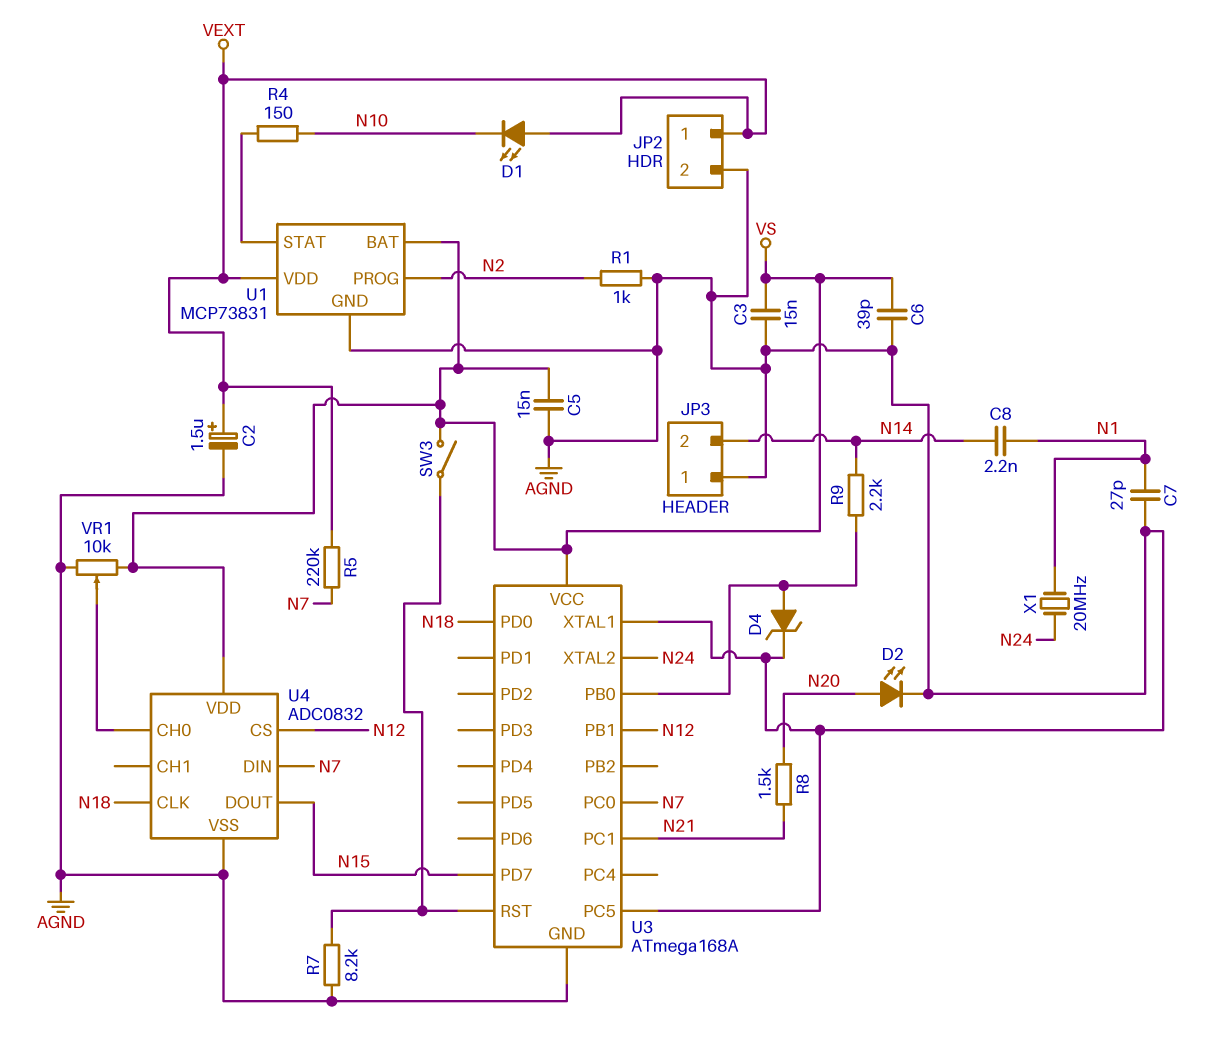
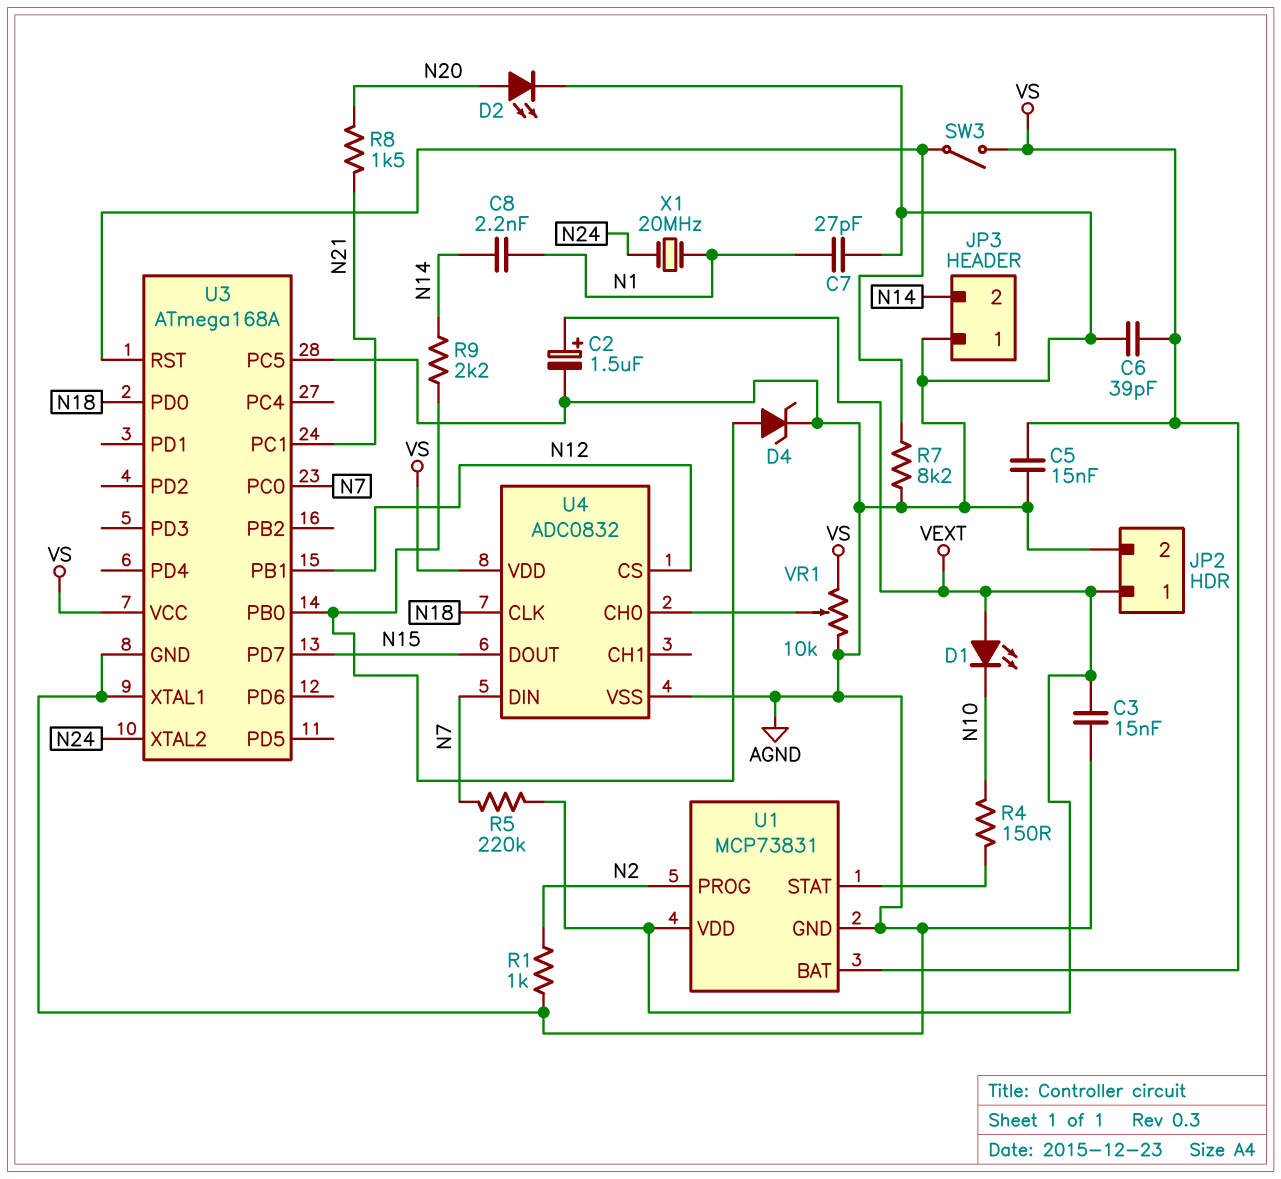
C3: 15nF (AGND, VS) -> 15nF (AGND, VEXT)

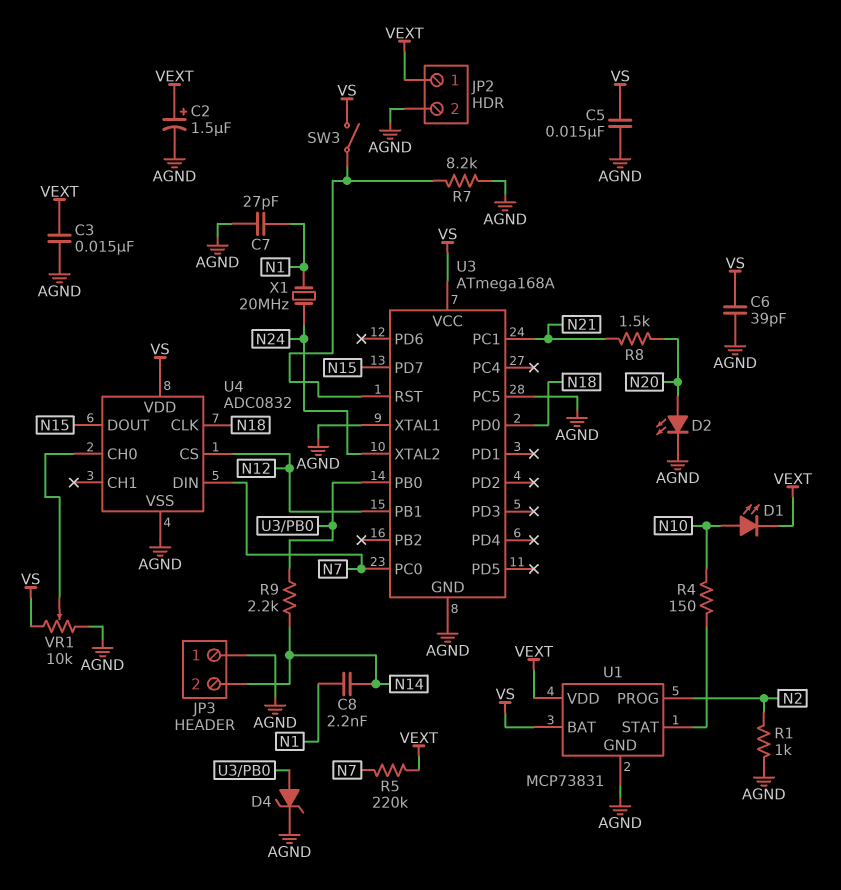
D1: LED (A VEXT, K N10) -> LED (A N10, K VEXT)

